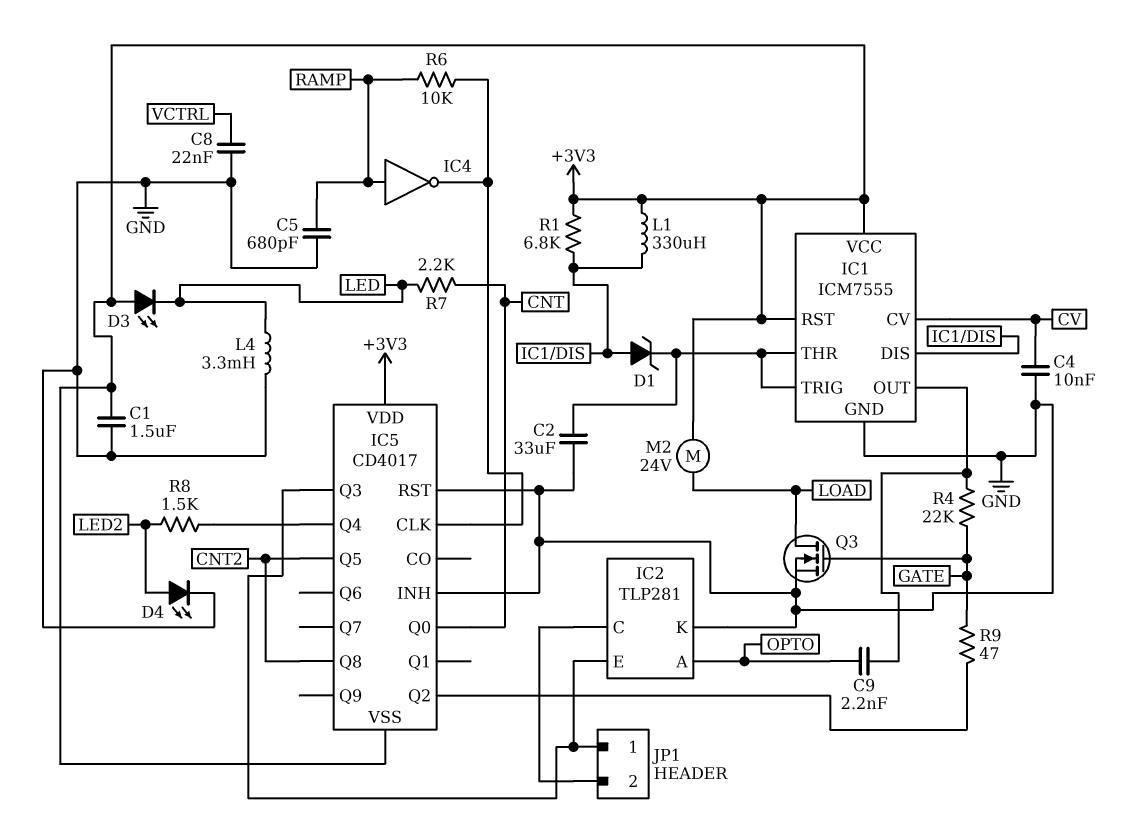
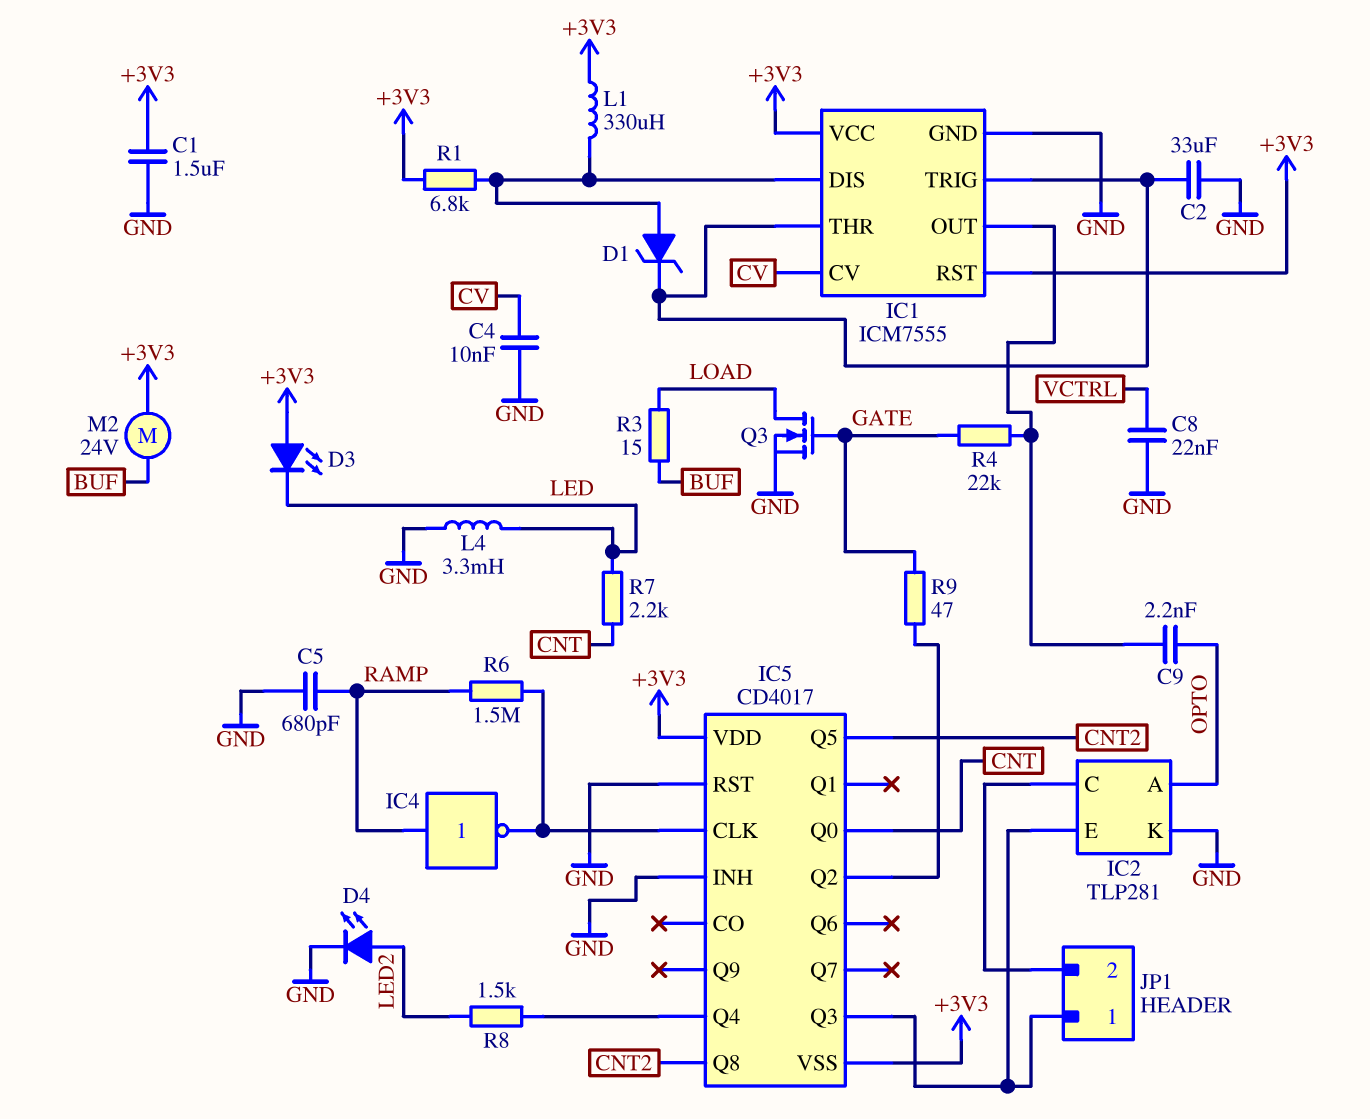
M2: motor 24V (+3V3, LOAD) -> motor 24V (+3V3, BUF)
R3: none -> 15 (BUF, LOAD)
R6: 10k (IC5/CLK, RAMP) -> 1.5M (IC5/CLK, RAMP)

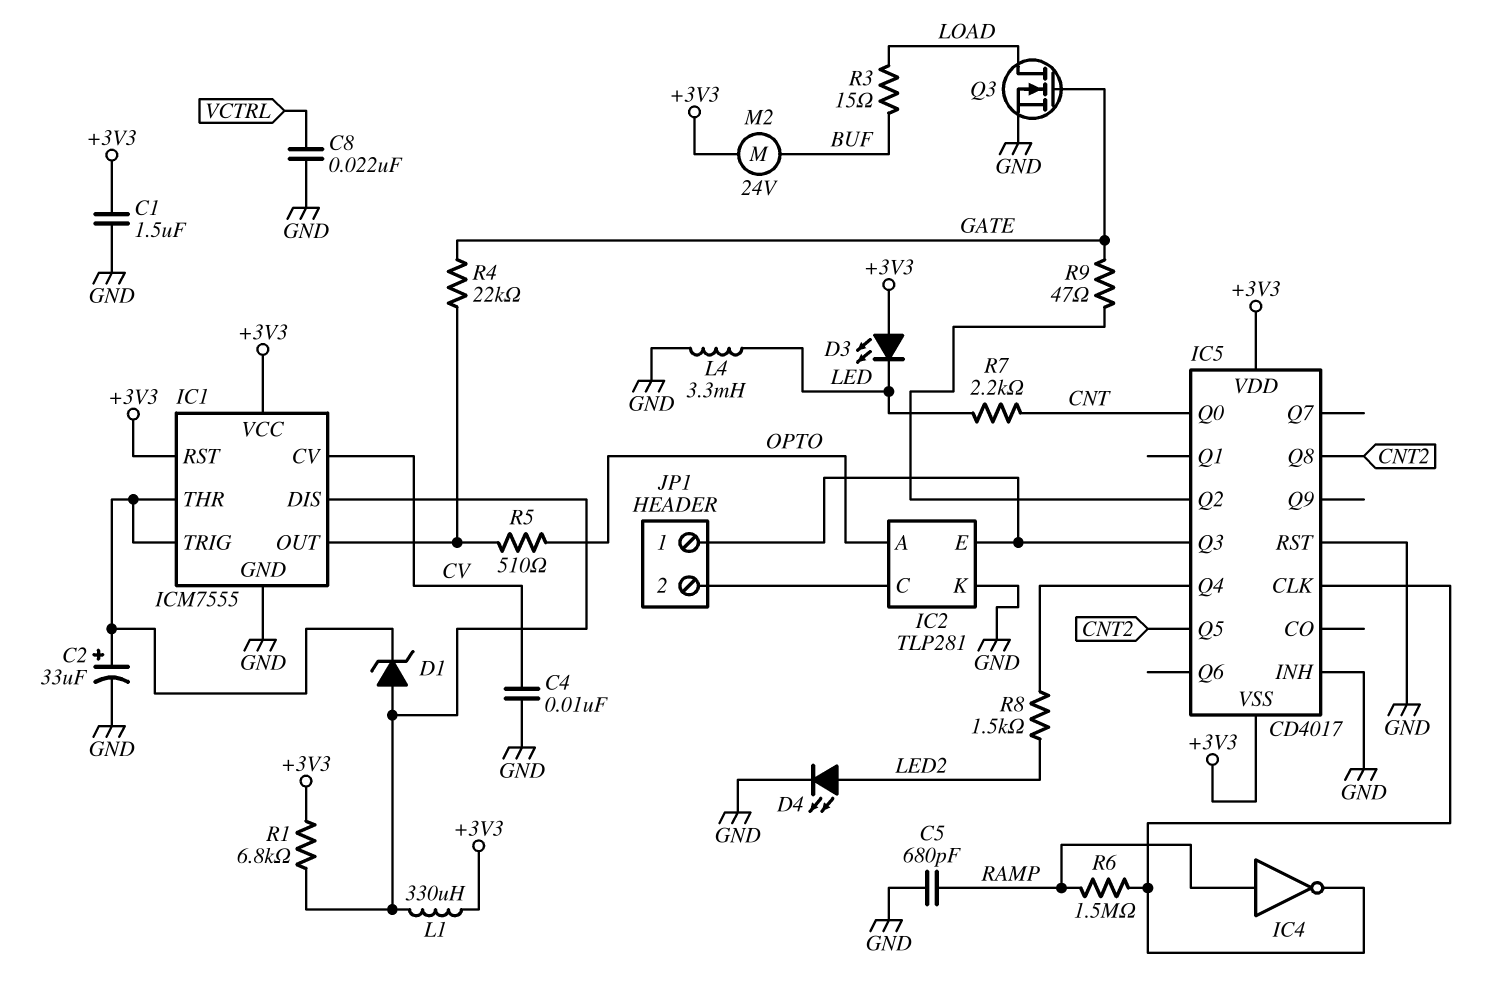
C2: 33uF (GND, IC1/THR) -> 33uF (plus IC1/THR, minus GND)
C9: 2.2nF (IC1/OUT, OPTO) -> none
R5: none -> 510 (IC1/OUT, OPTO)

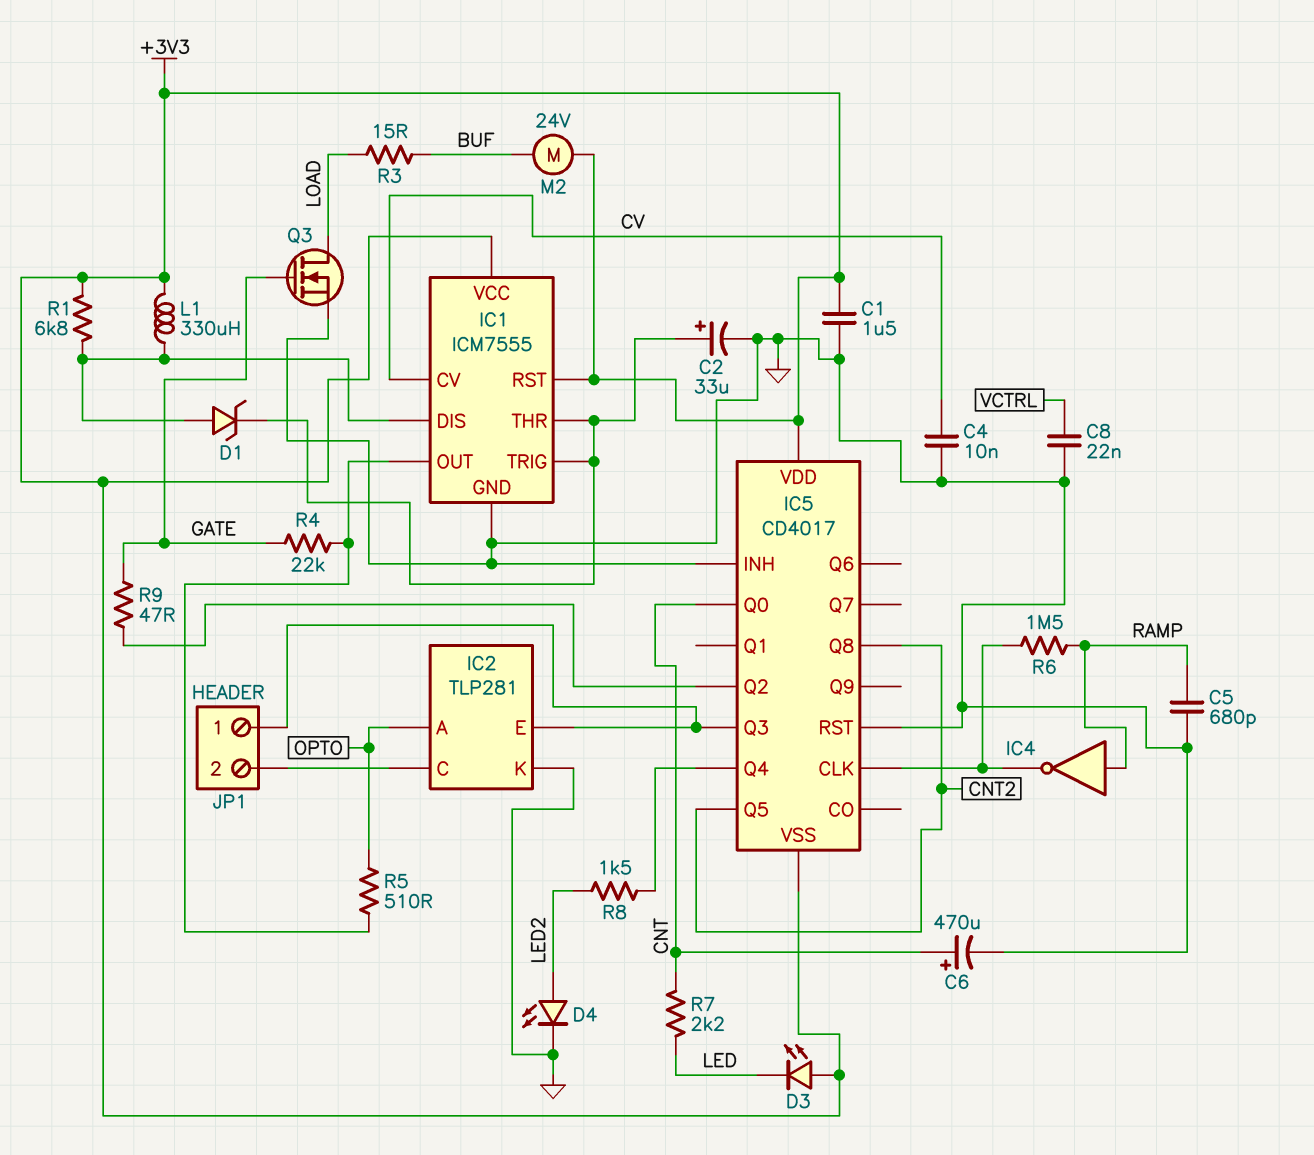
C6: none -> 470uF (plus CNT, minus GND)
L4: 3.3mH (GND, LED) -> none

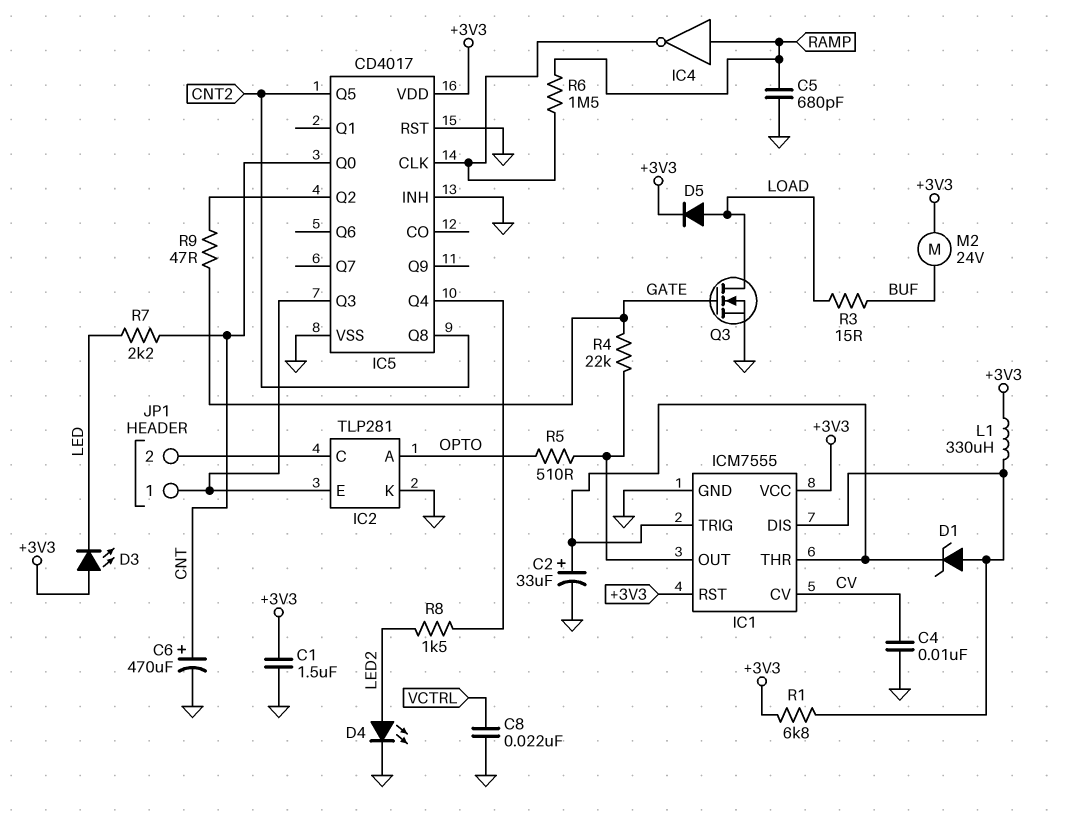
D5: none -> diode (A LOAD, K +3V3)
IC5 pin VSS: +3V3 -> GND

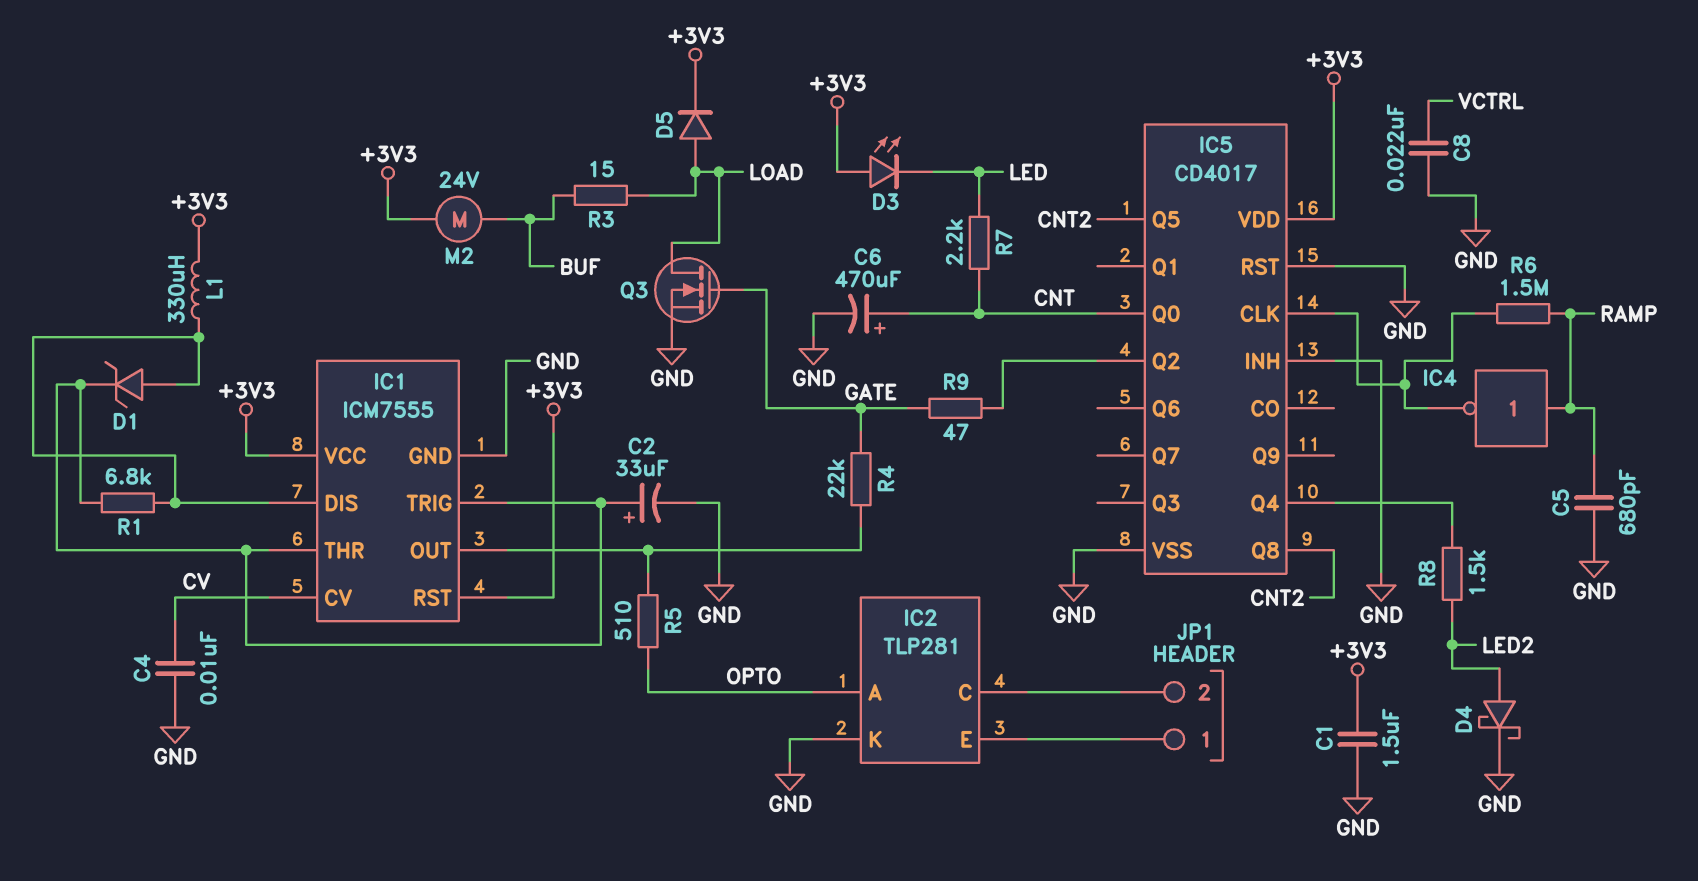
D4: LED (A LED2, K GND) -> schottky (A LED2, K GND)
IC5 pin Q3: IC2/E -> none
R1: 6.8k (+3V3, IC1/DIS) -> 6.8k (IC1/DIS, IC1/THR)

